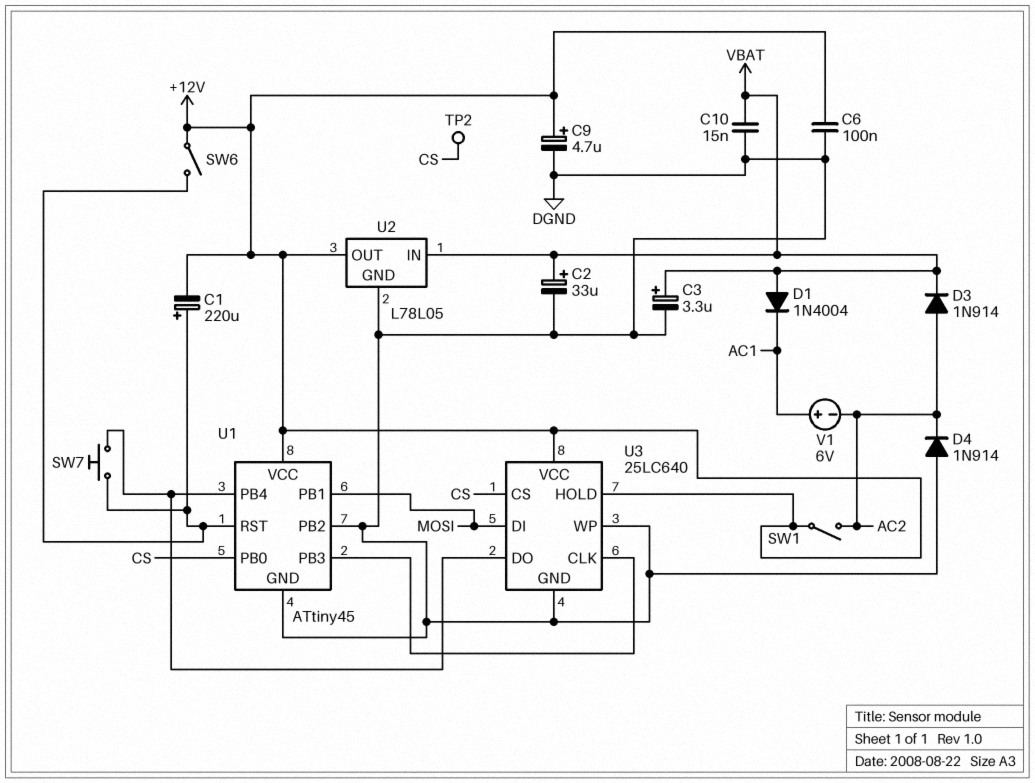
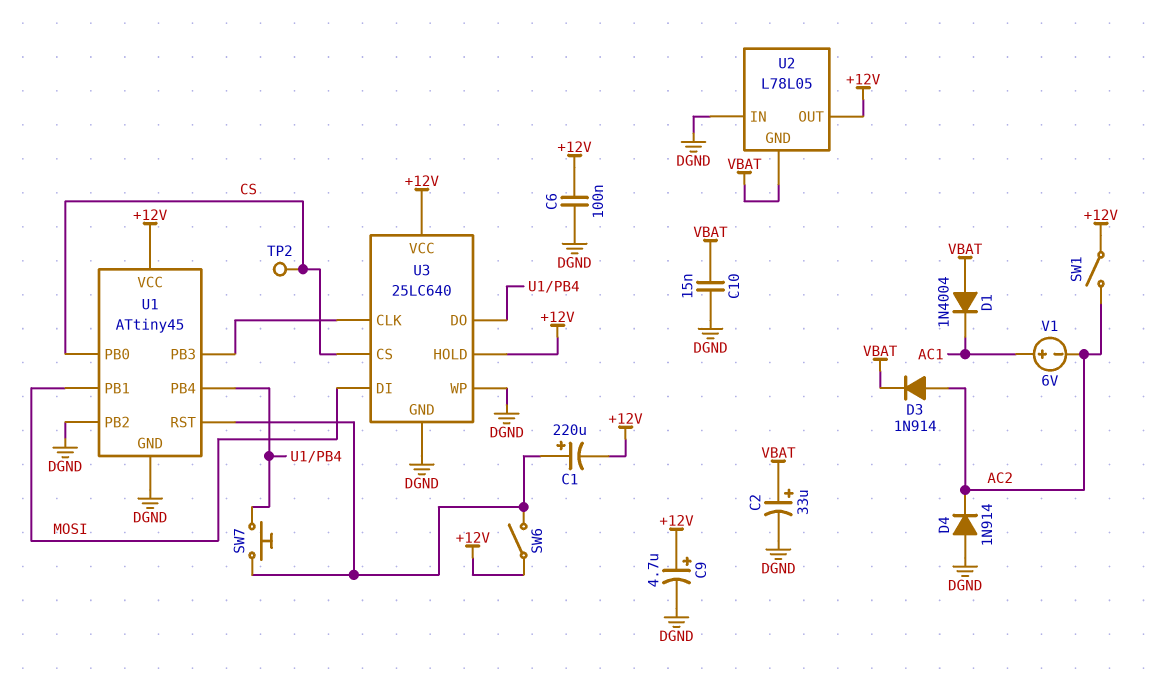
C3: 3.3uF (plus VBAT, minus DGND) -> none
U2 pin GND: DGND -> VBAT
U2 pin IN: VBAT -> DGND

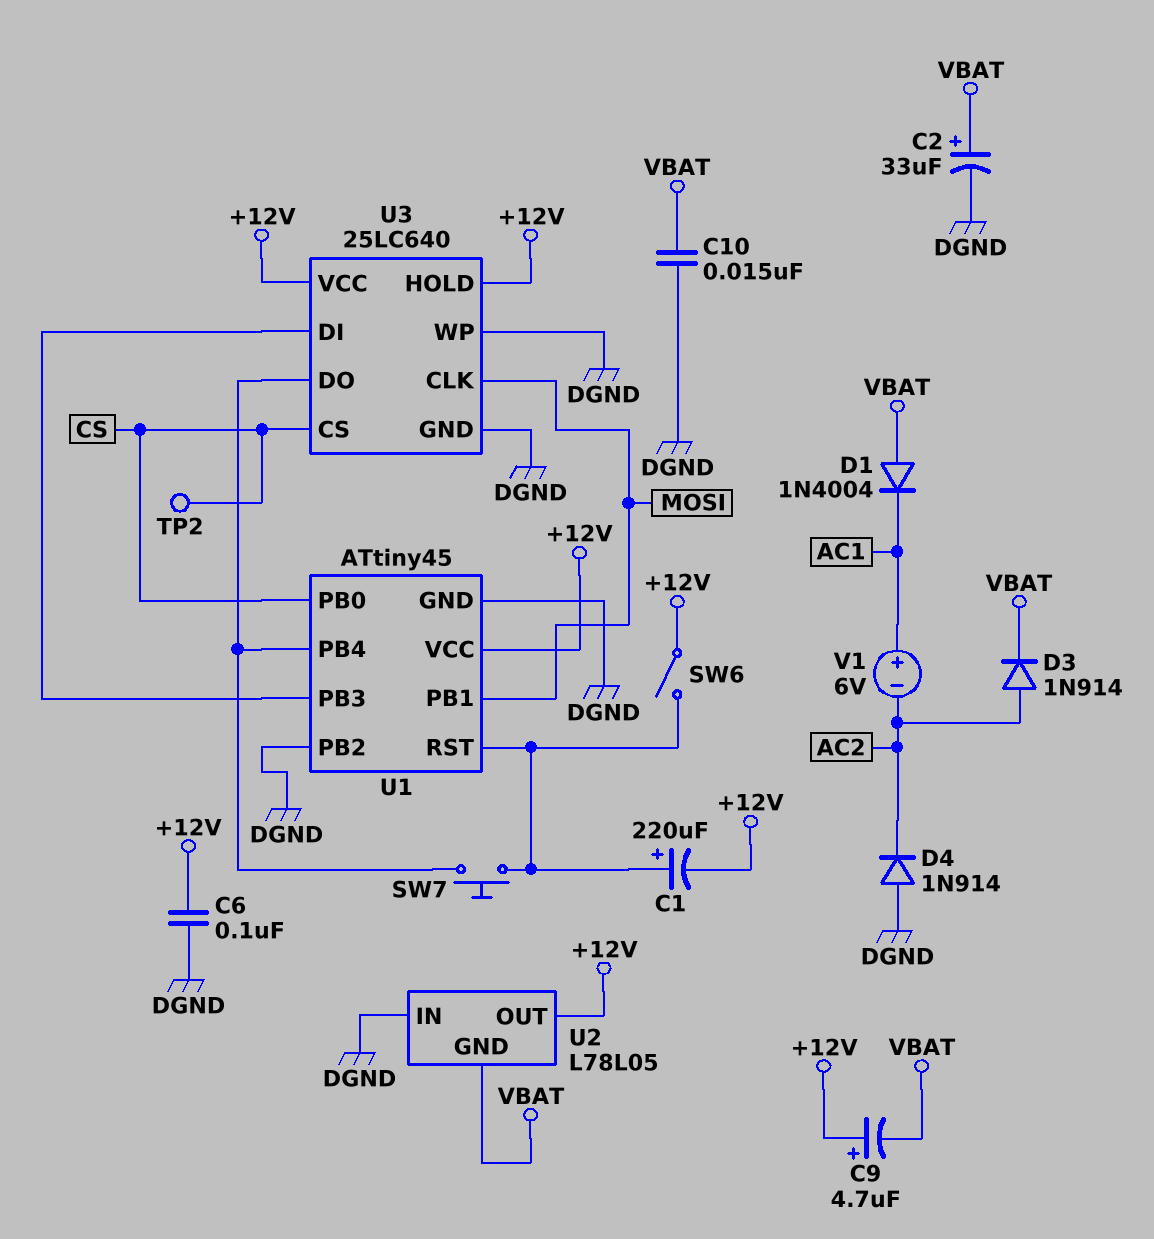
C9: 4.7uF (plus +12V, minus DGND) -> 4.7uF (plus +12V, minus VBAT)
SW1: switch (+12V, AC2) -> none
U3 pin CLK: U1/PB3 -> MOSI
U3 pin DI: MOSI -> U1/PB3

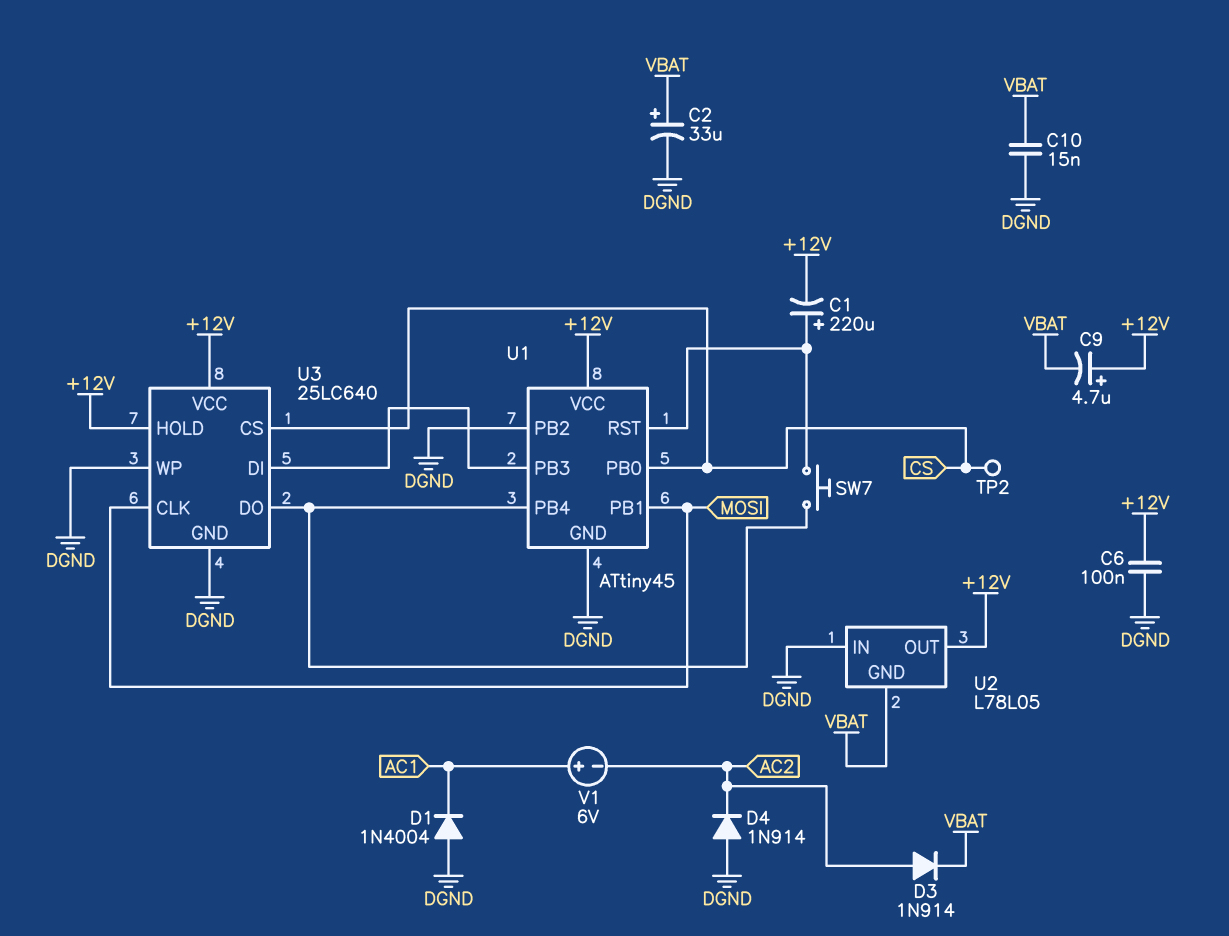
D1: diode 1N4004 (A VBAT, K AC1) -> diode 1N4004 (A DGND, K AC1)
SW6: switch (+12V, U1/RST) -> none

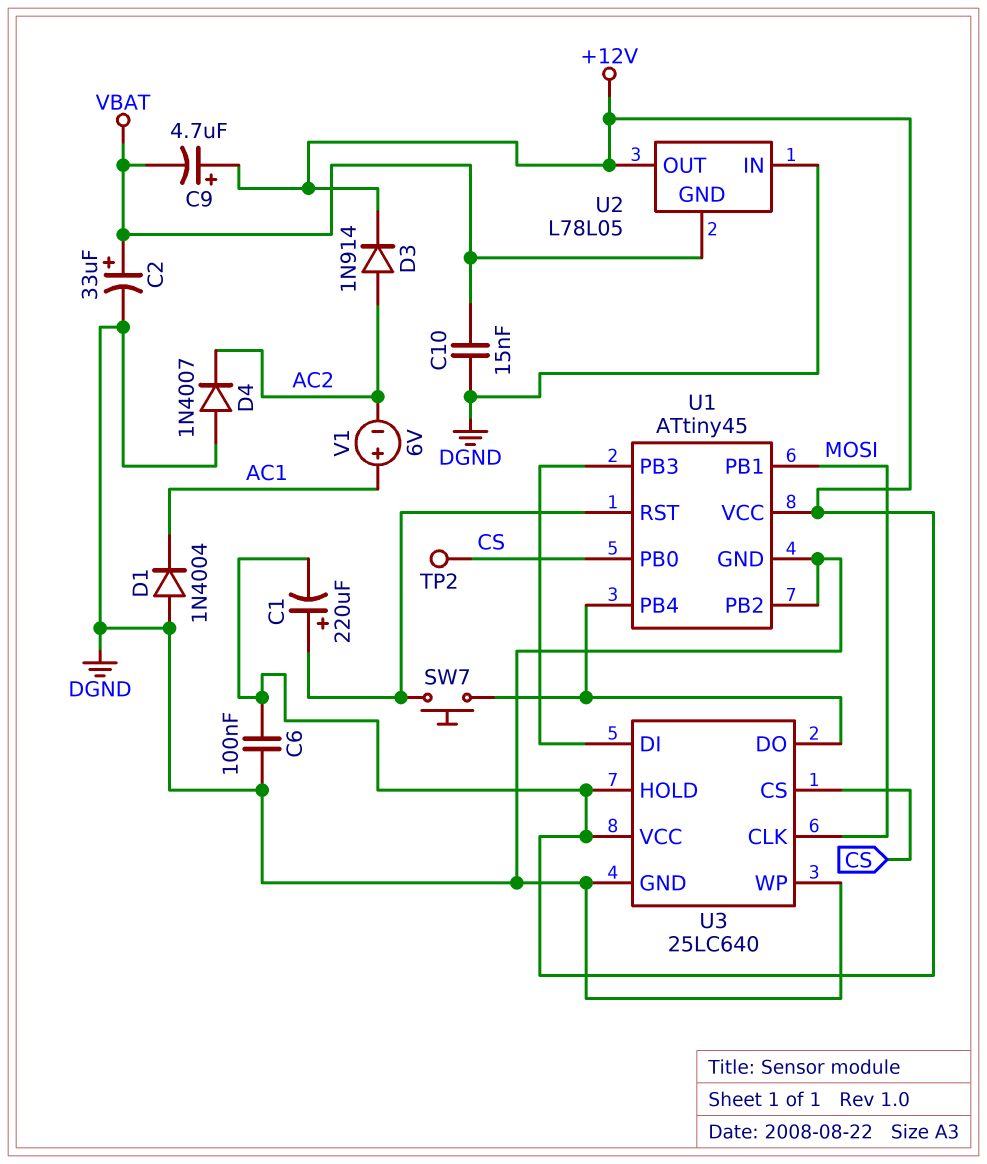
D3: diode 1N914 (A AC2, K VBAT) -> diode 1N914 (A AC2, K +12V)
D4: diode 1N914 (A DGND, K AC2) -> diode 1N4007 (A DGND, K AC2)

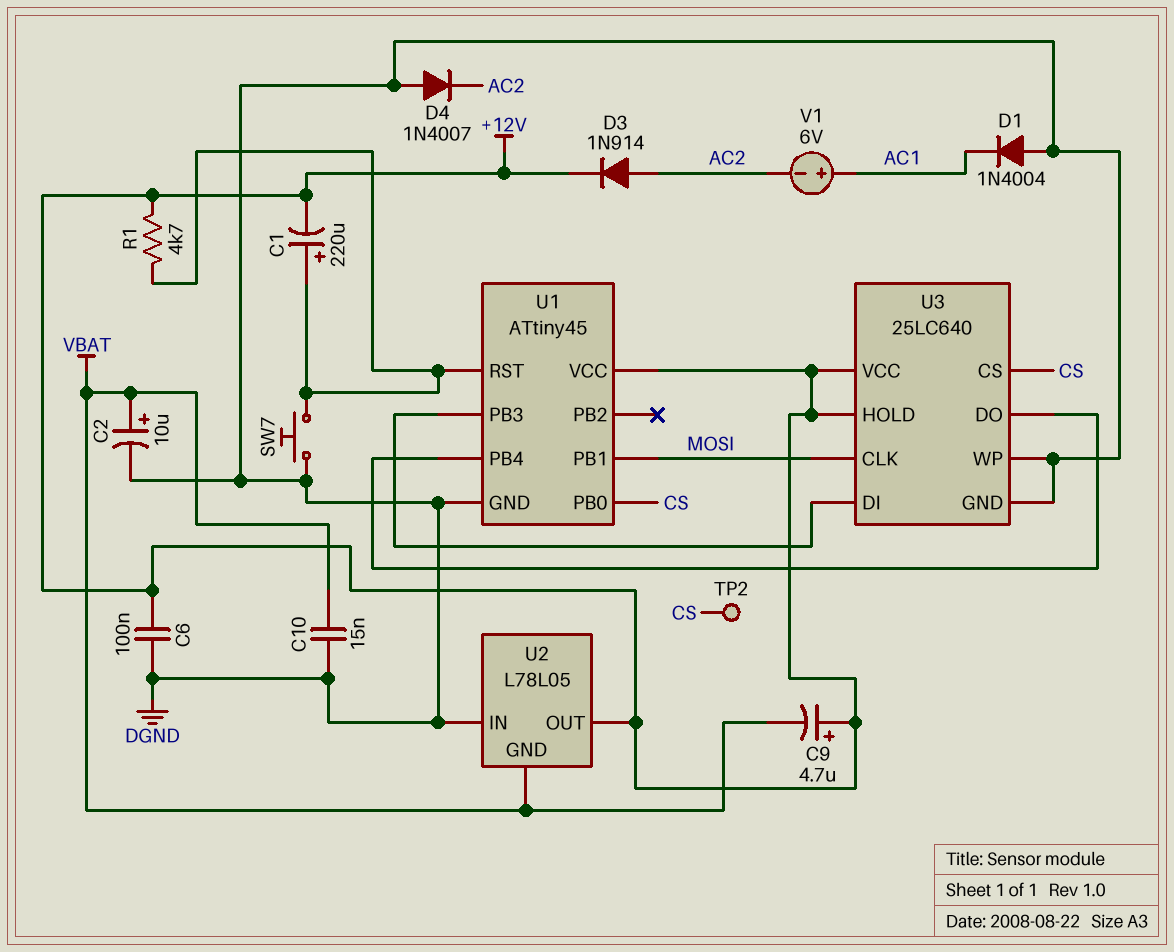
C2: 33uF (plus VBAT, minus DGND) -> 10uF (plus VBAT, minus DGND)
R1: none -> 4.7k (+12V, U1/RST)
SW7: button (U1/PB4, U1/RST) -> button (DGND, U1/RST)
U1 pin PB2: DGND -> none

